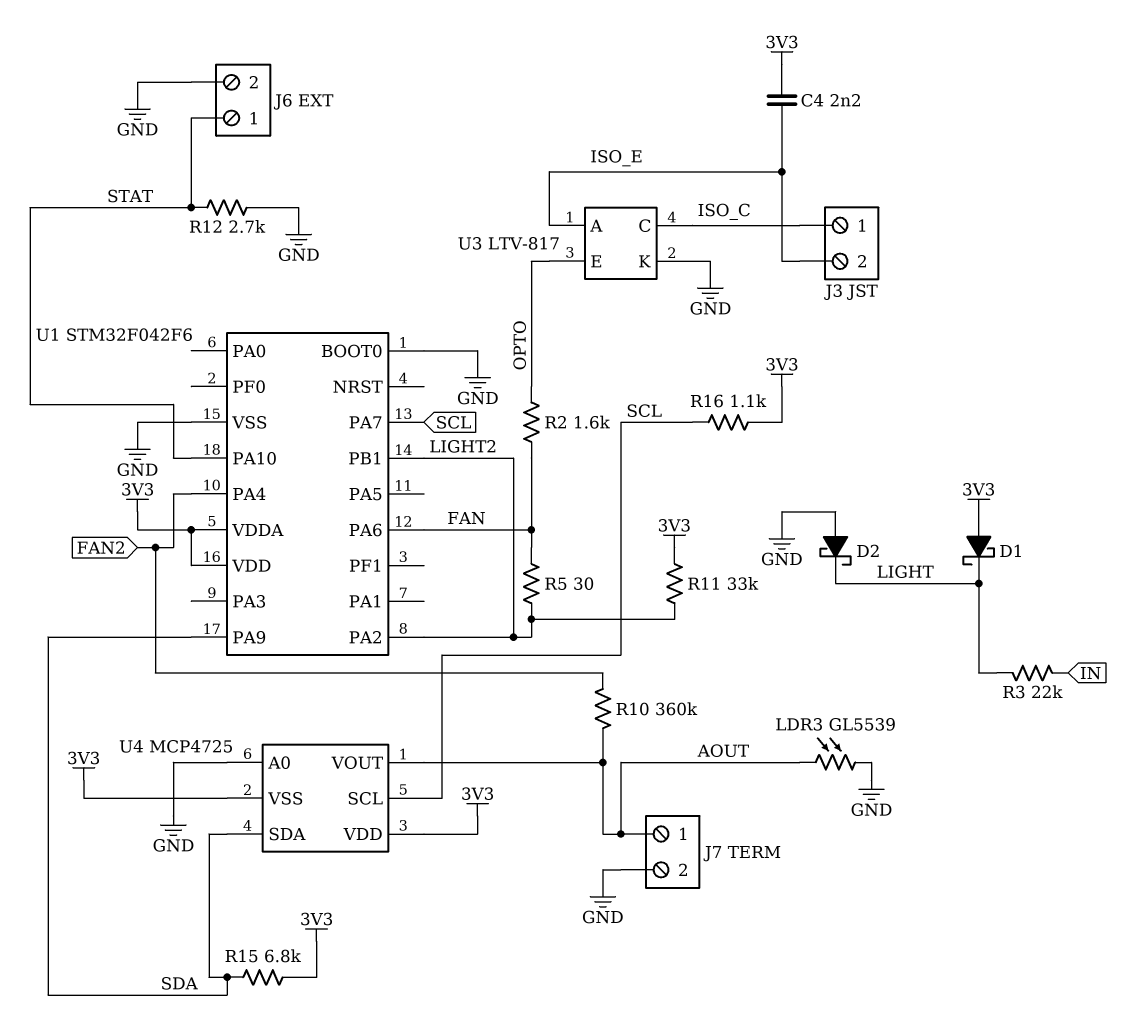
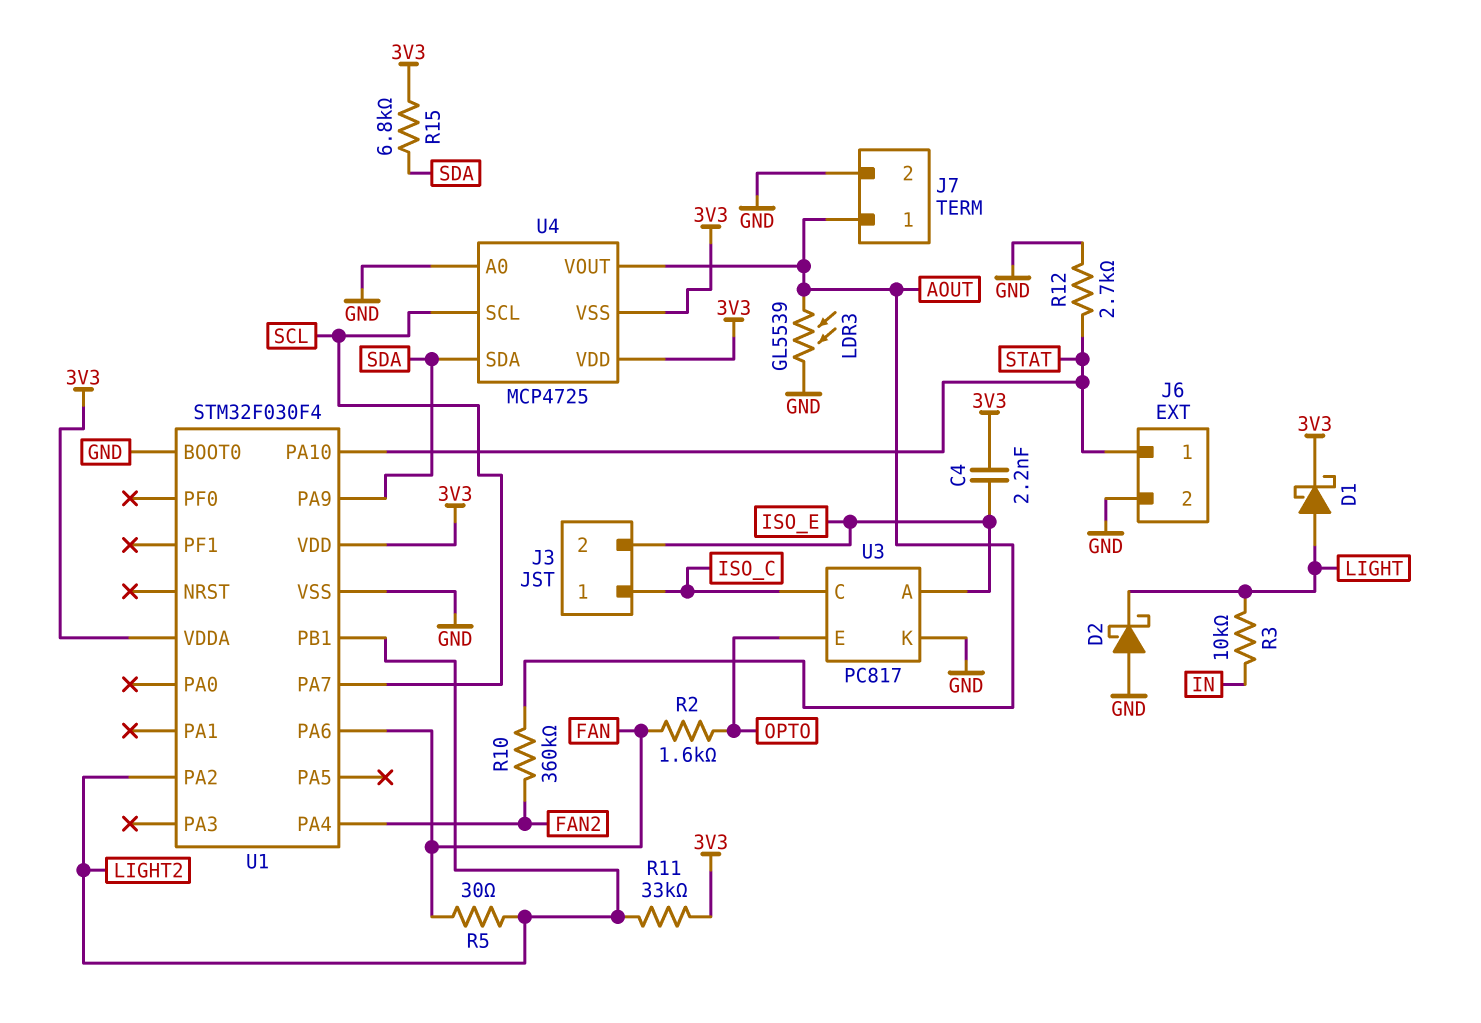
D1: schottky (A 3V3, K LIGHT) -> schottky (A LIGHT, K 3V3)
R3: 22k (IN, LIGHT) -> 10k (IN, LIGHT)
R16: 1.1k (3V3, SCL) -> none
U1: STM32F042F6 -> STM32F030F4
U3: LTV-817 -> PC817

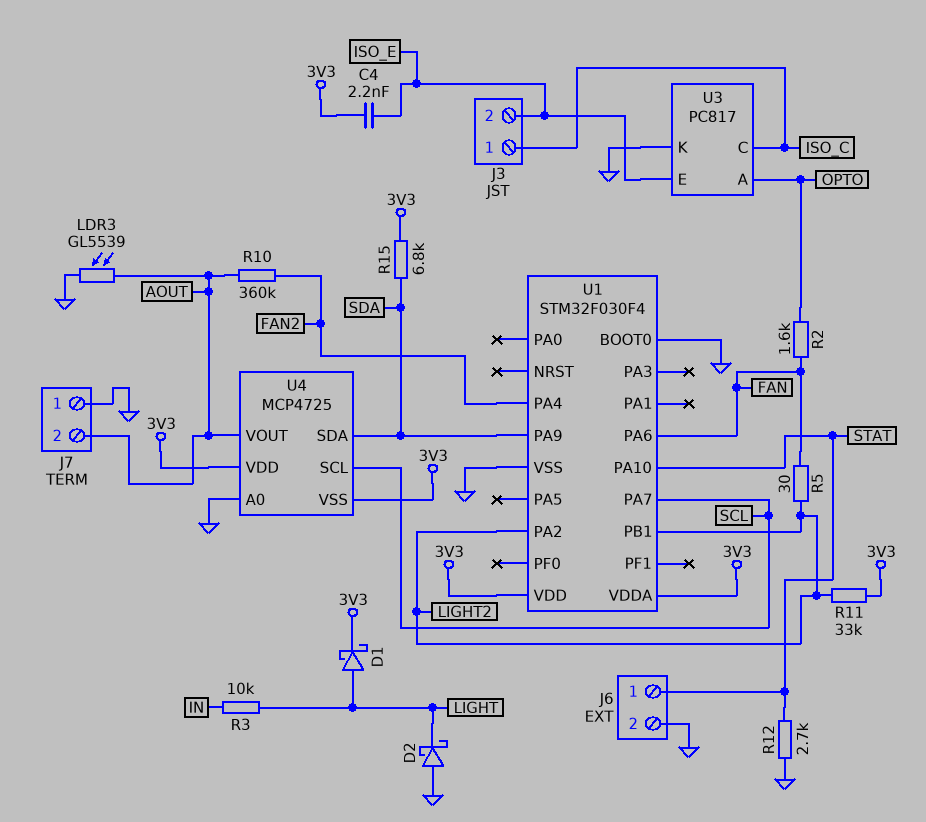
J7 pin 1: AOUT -> GND
J7 pin 2: GND -> AOUT
U3 pin A: ISO_E -> OPTO
U3 pin E: OPTO -> ISO_E

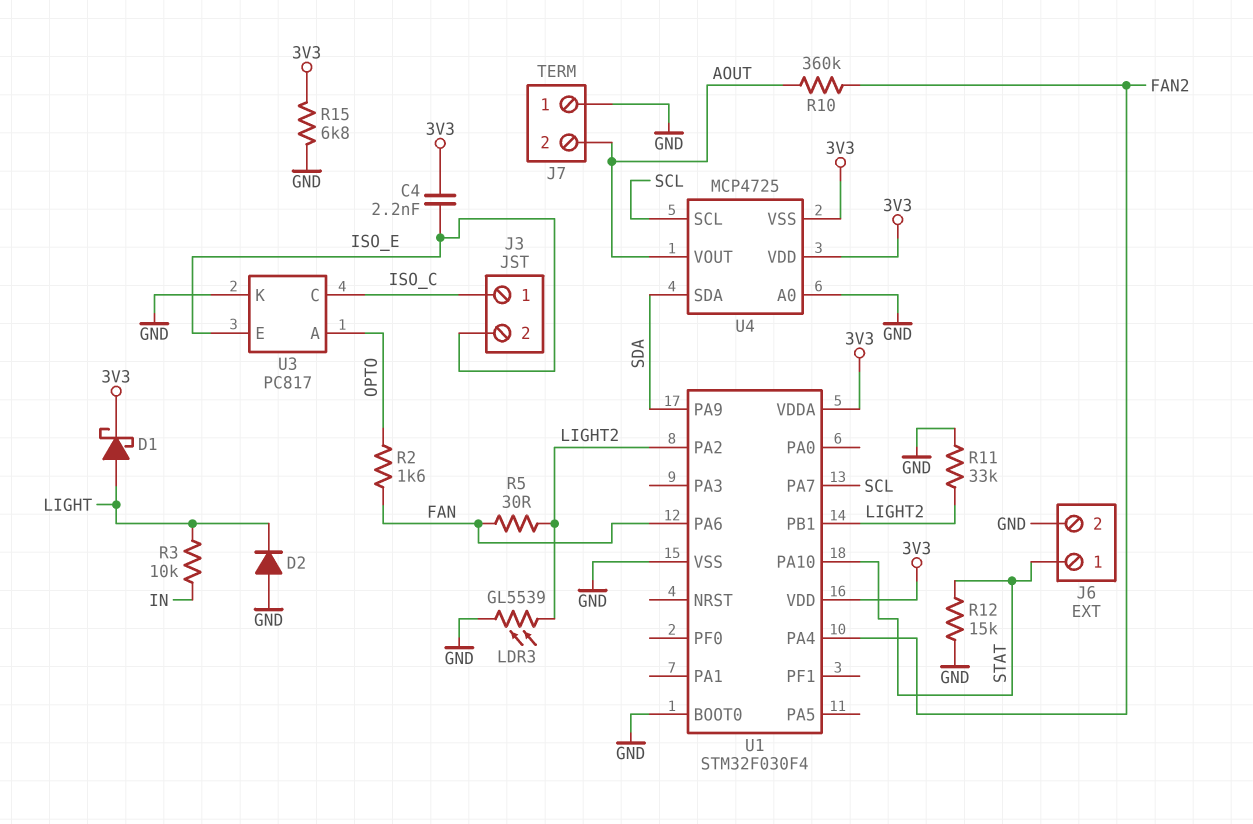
D2: schottky (A GND, K LIGHT) -> diode (A GND, K LIGHT)
LDR3: GL5539 (AOUT, GND) -> GL5539 (GND, LIGHT2)
R11: 33k (3V3, LIGHT2) -> 33k (GND, LIGHT2)
R12: 2.7k (GND, STAT) -> 15k (GND, STAT)
R15: 6.8k (3V3, SDA) -> 6.8k (3V3, GND)

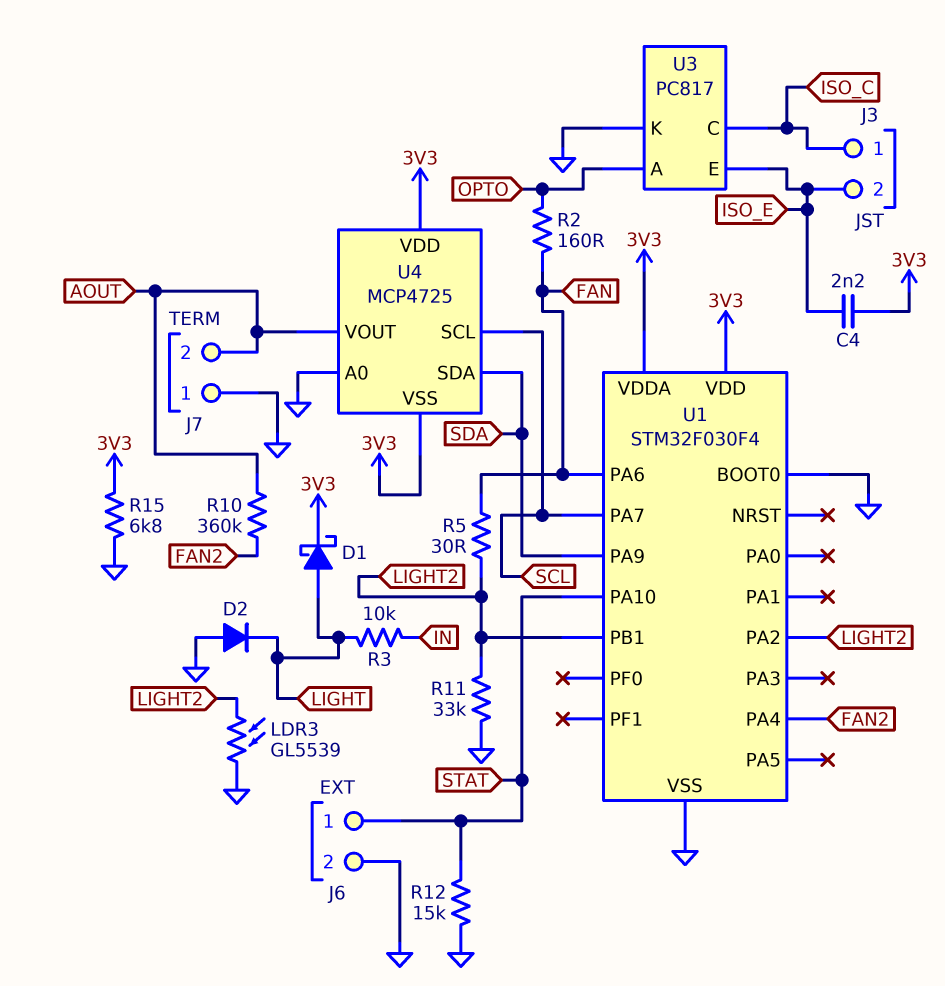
R2: 1.6k (FAN, OPTO) -> 160 (FAN, OPTO)

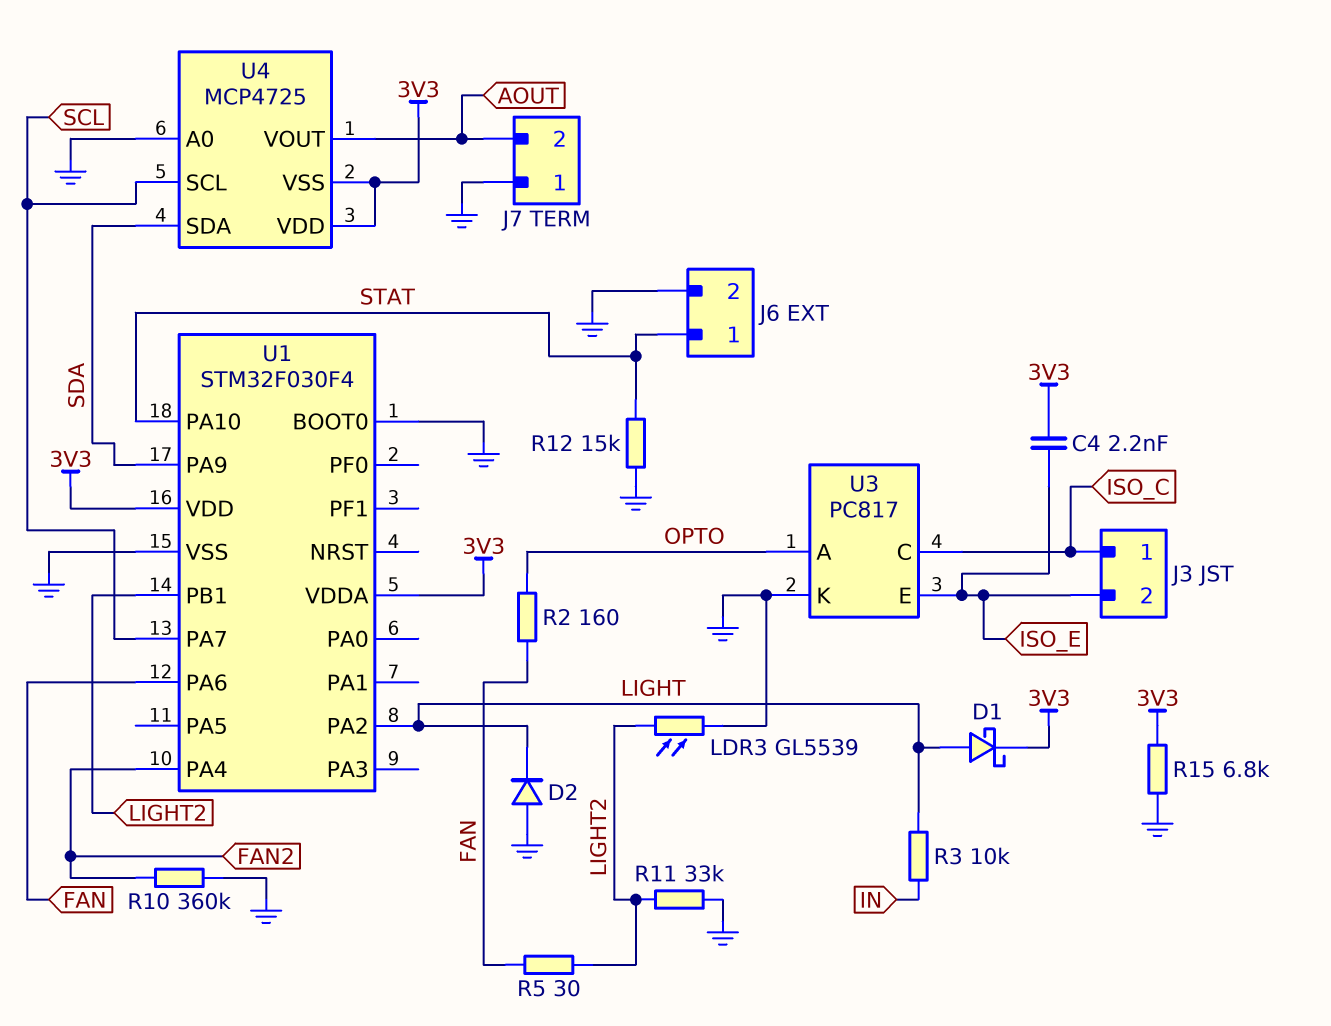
R10: 360k (AOUT, FAN2) -> 360k (FAN2, GND)
U1 pin PA2: LIGHT2 -> LIGHT

